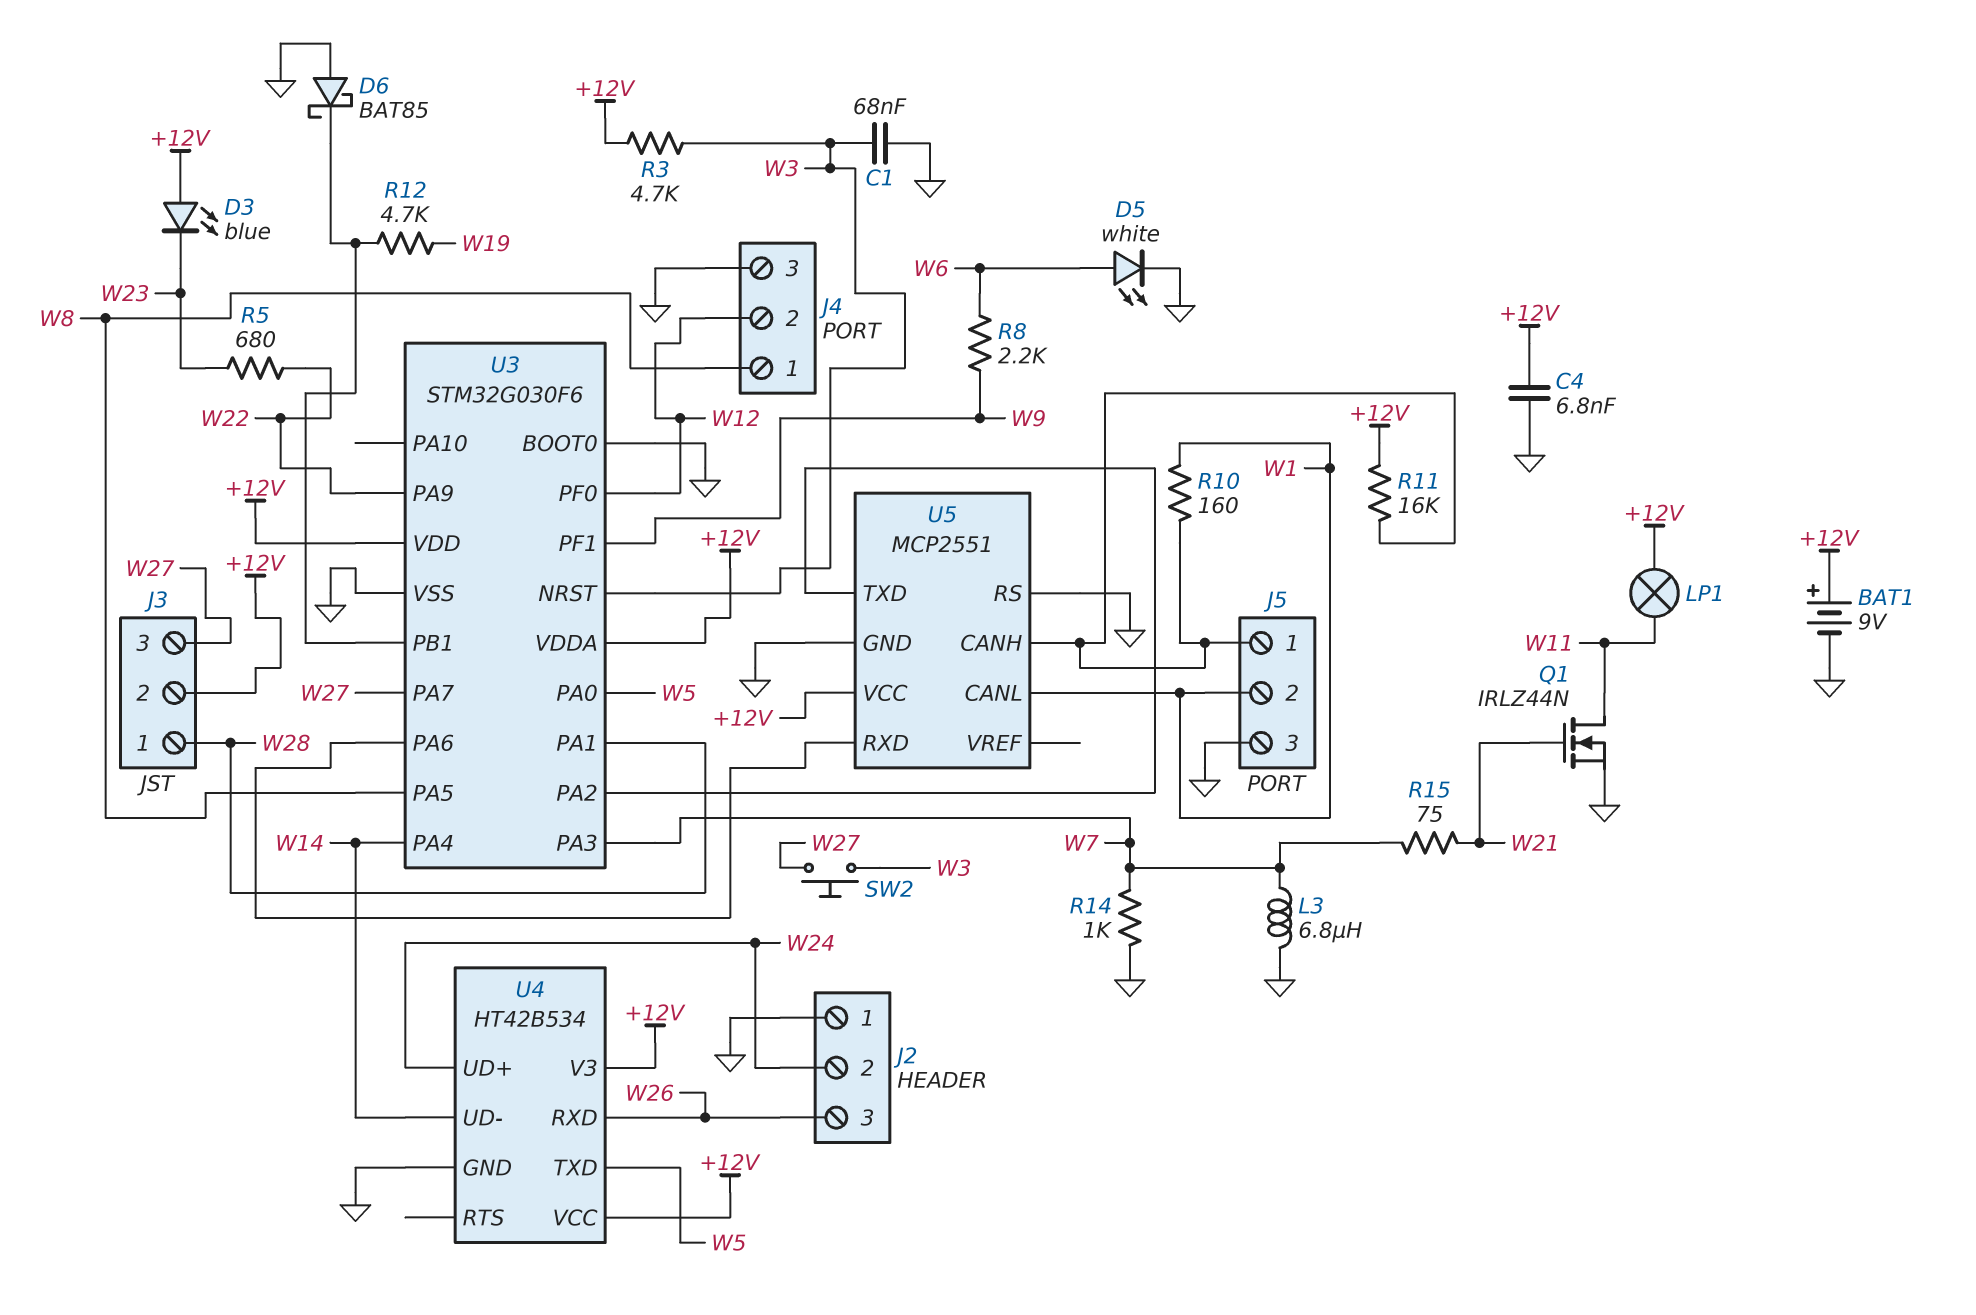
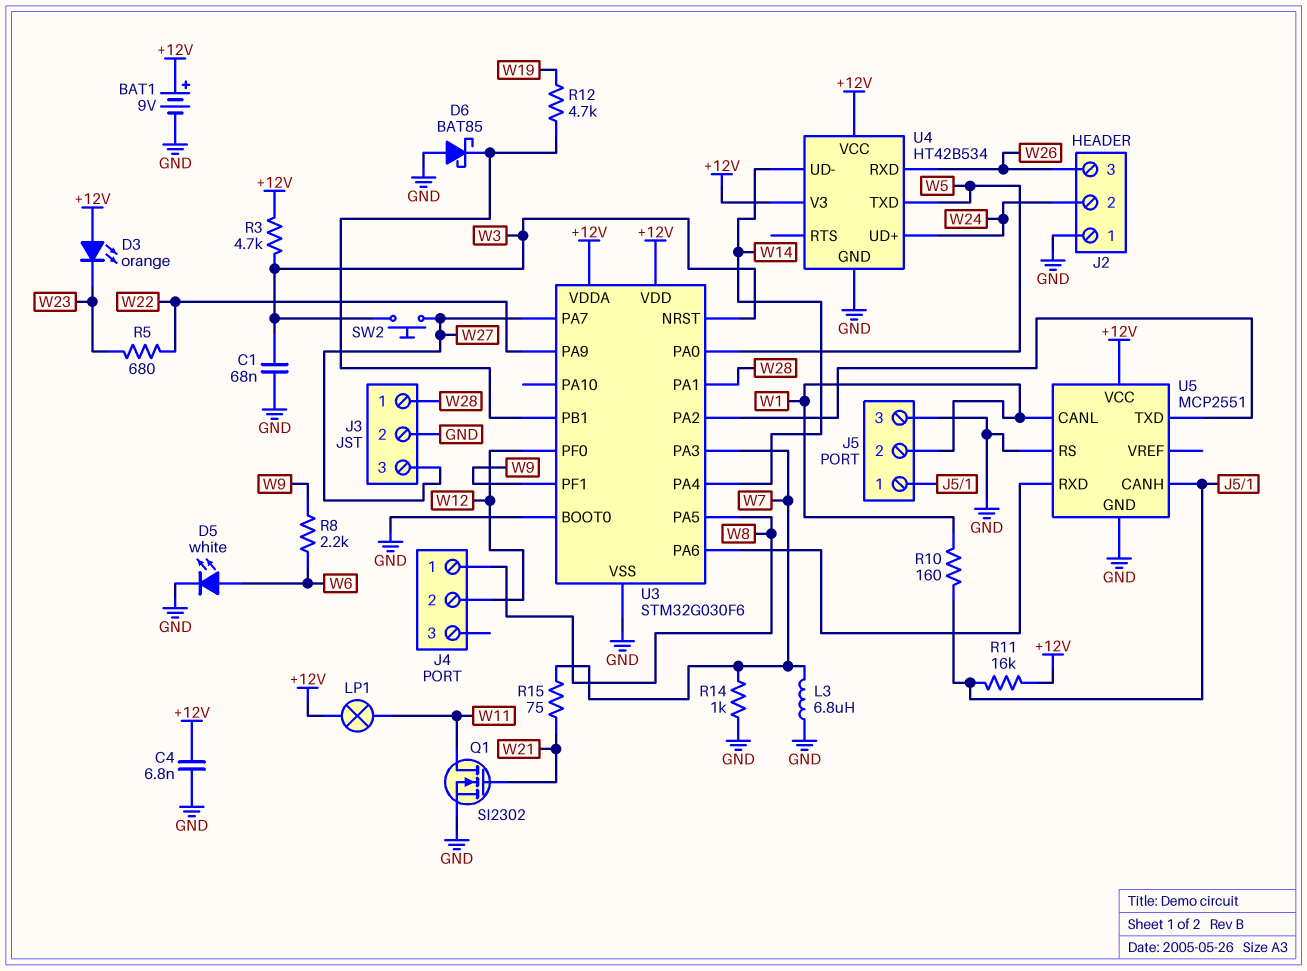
D3: LED blue (A +12V, K W23) -> LED orange (A +12V, K W23)
J3 pin 2: +12V -> GND
J4 pin 3: GND -> none
Q1: NMOS IRLZ44N (G W21, D W11, S GND) -> NMOS SI2302 (G W21, D W11, S GND)

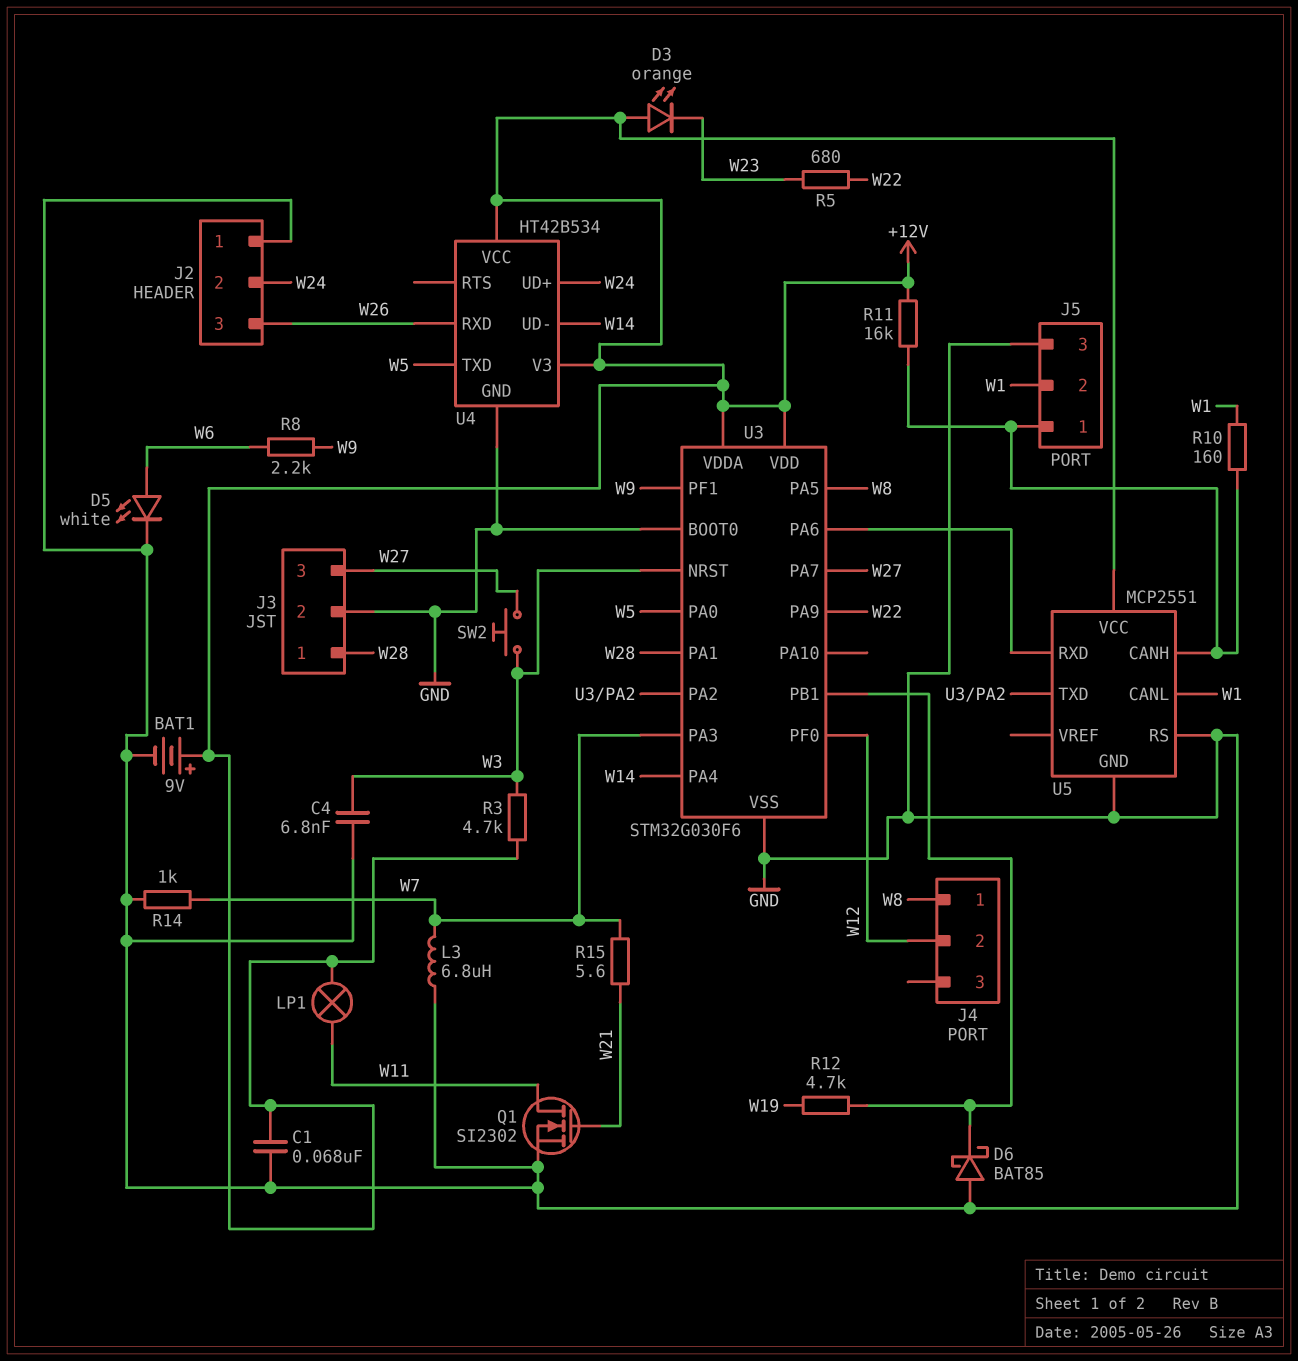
C1: 68nF (GND, W3) -> 68nF (+12V, GND)
C4: 6.8nF (+12V, GND) -> 6.8nF (GND, W3)
R15: 75 (W7, W21) -> 5.6 (W7, W21)

